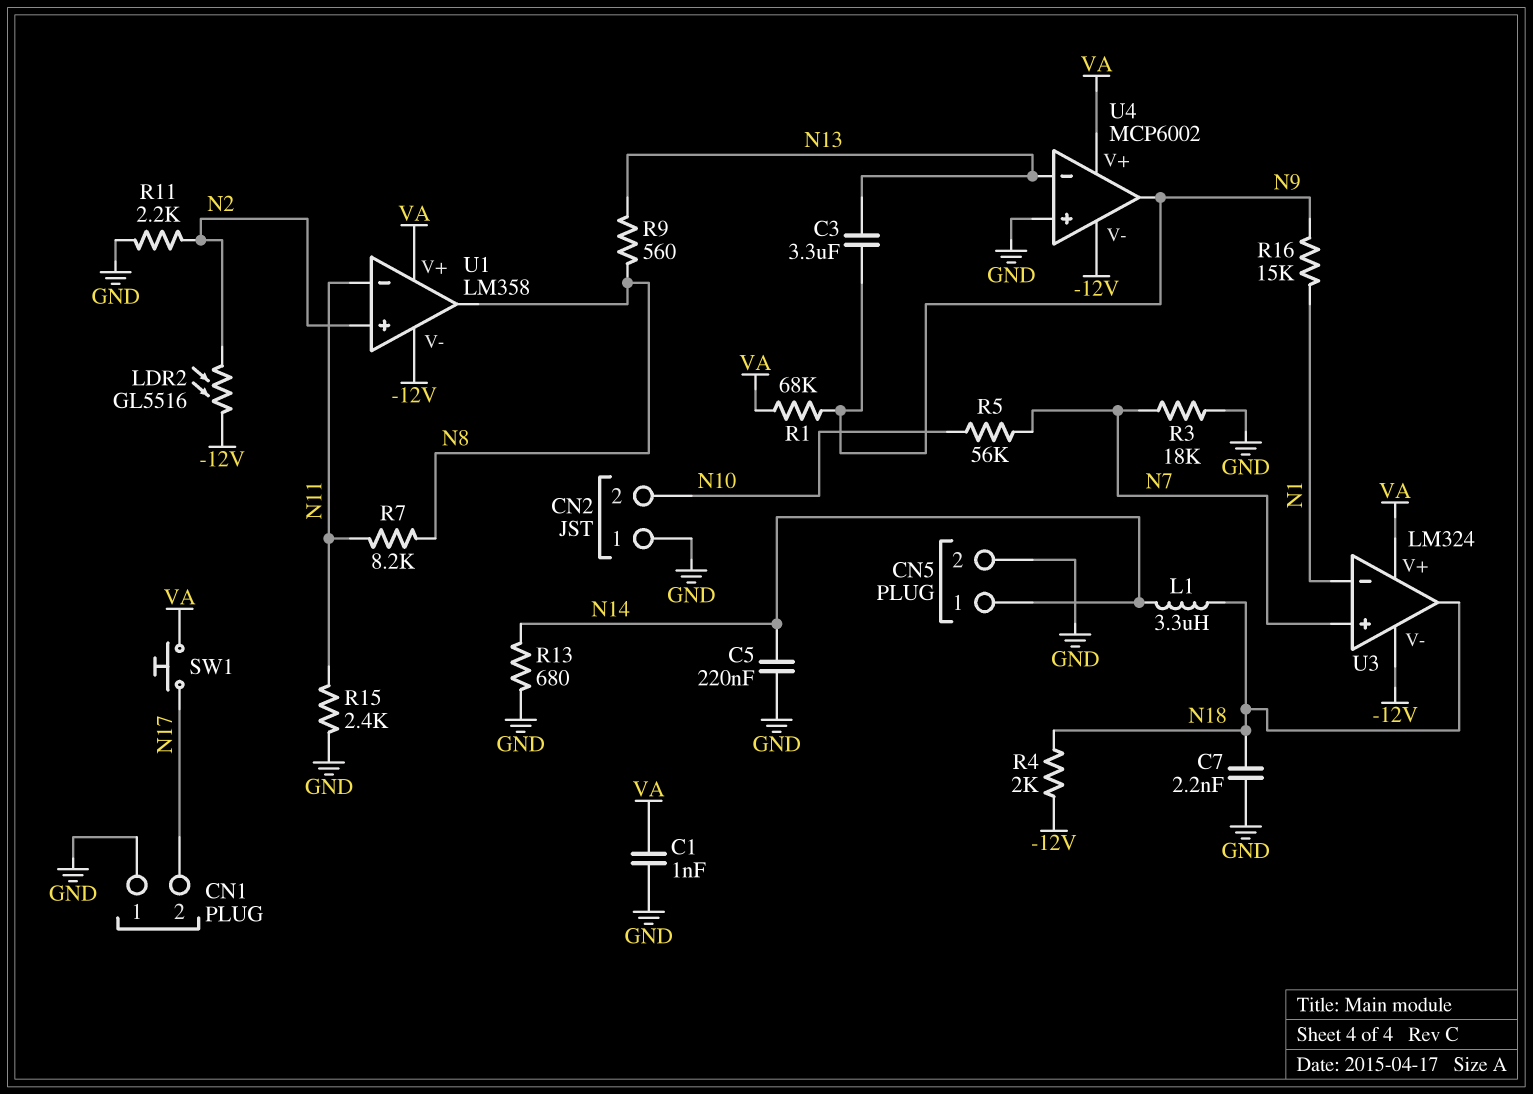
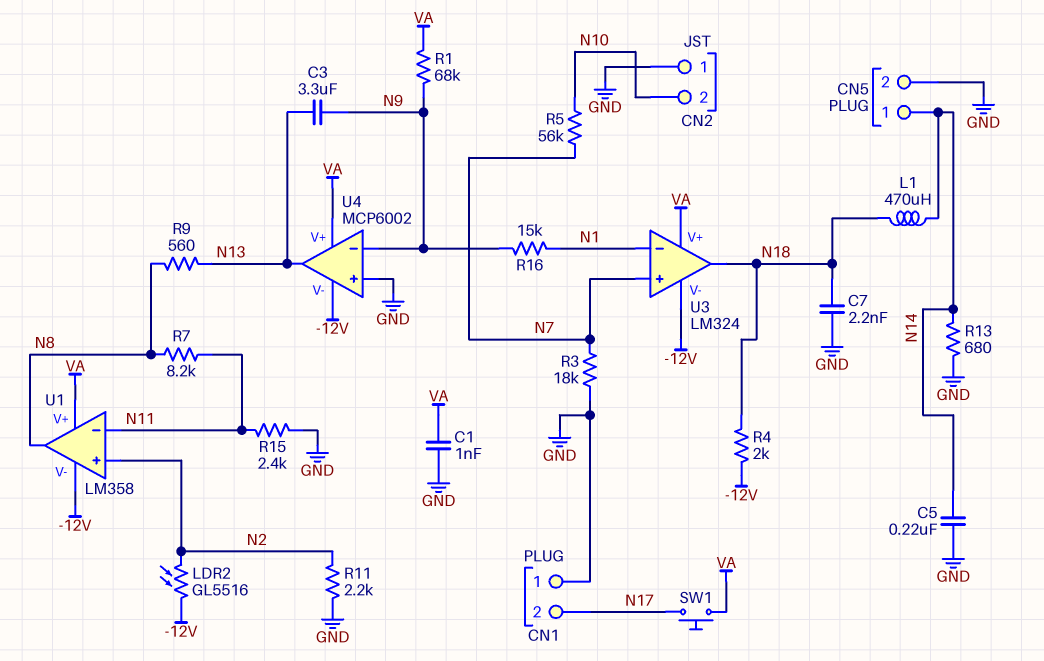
L1: 3.3uH (N14, N18) -> 470uH (N14, N18)
U4 pin in-: N13 -> N9
U4 pin out: N9 -> N13

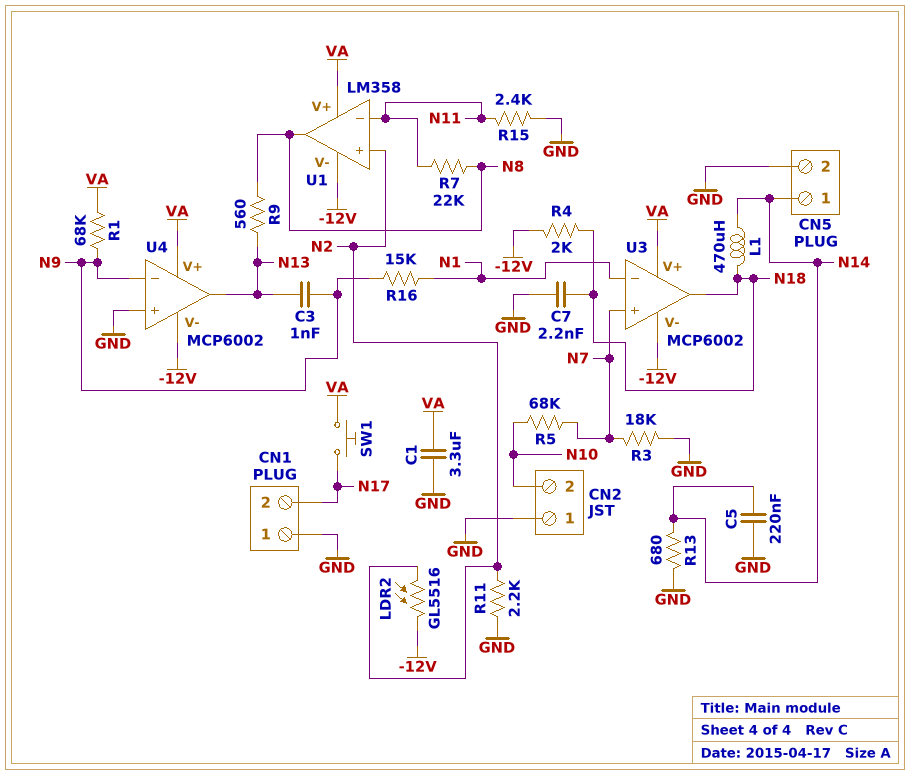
C1: 1nF (GND, VA) -> 3.3uF (GND, VA)
C3: 3.3uF (N9, N13) -> 1nF (N9, N13)
R5: 56k (N7, N10) -> 68k (N7, N10)
R7: 8.2k (N8, N11) -> 22k (N8, N11)
U3: LM324 -> MCP6002

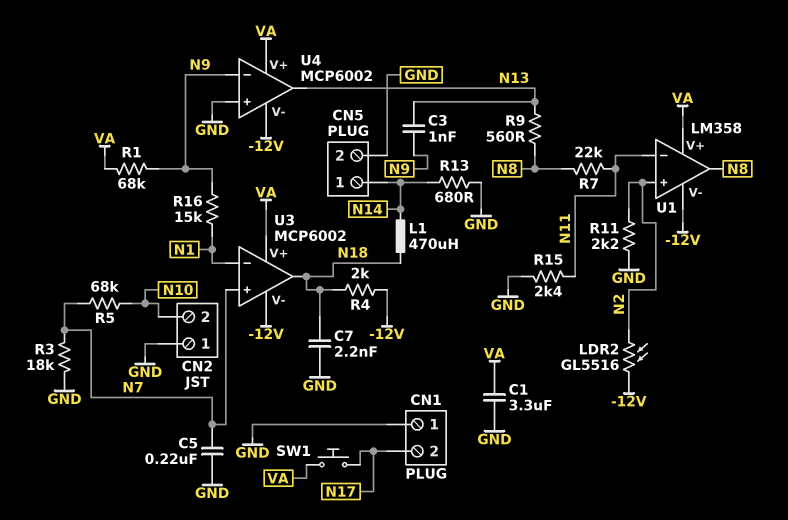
C5: 220nF (GND, N14) -> 220nF (GND, N7)

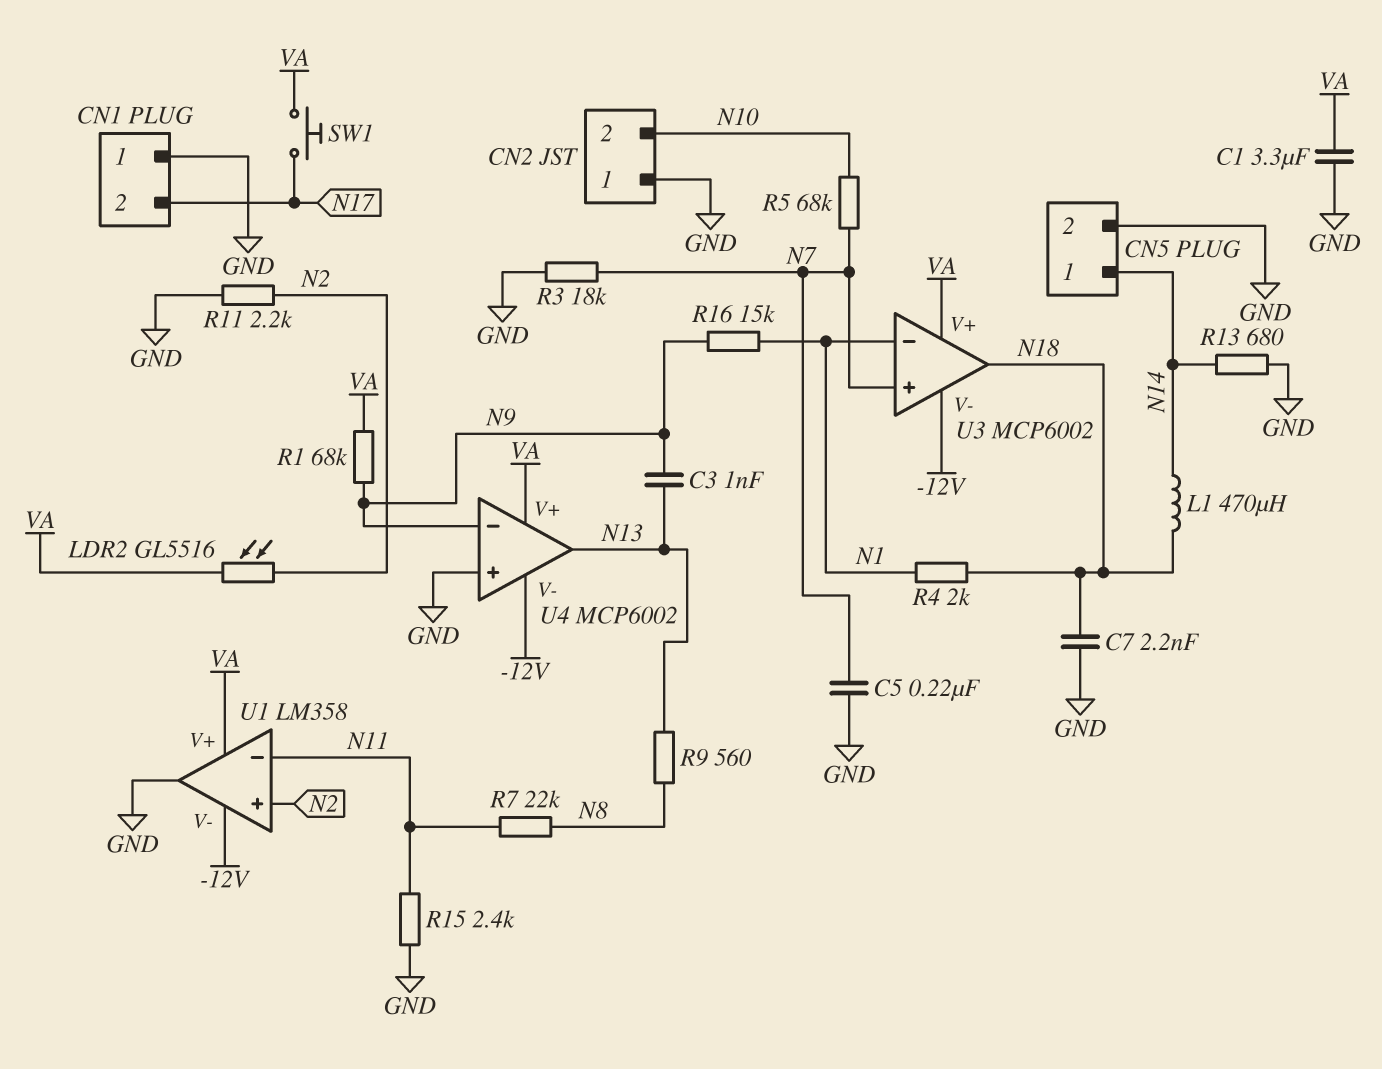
LDR2: GL5516 (-12V, N2) -> GL5516 (N2, VA)
R4: 2k (-12V, N18) -> 2k (N1, N18)
U1 pin out: N8 -> GND

